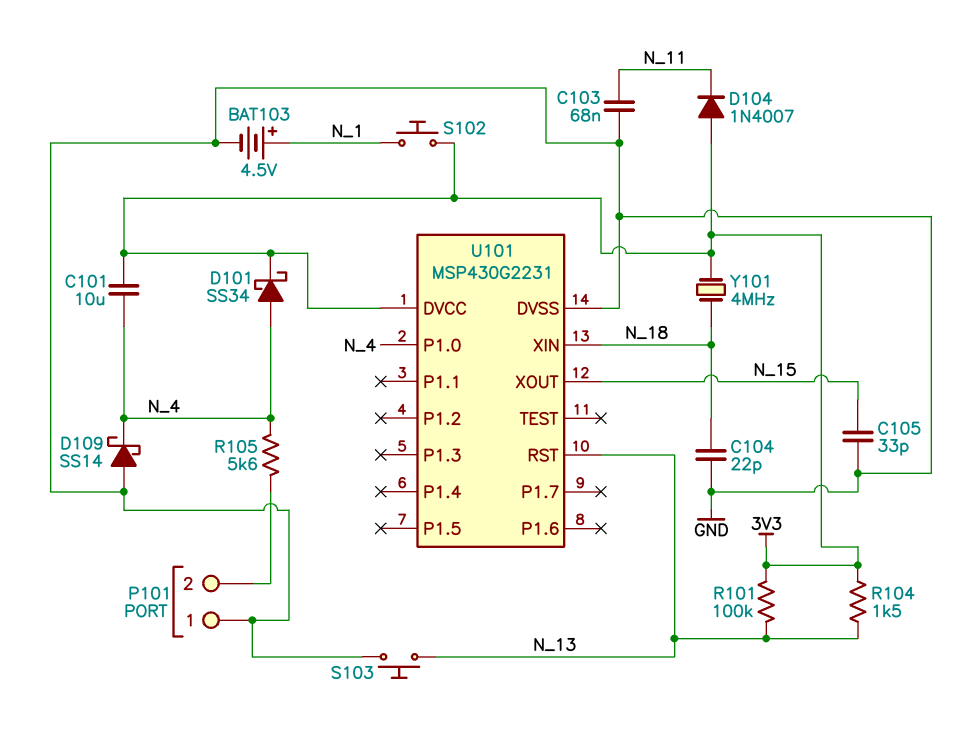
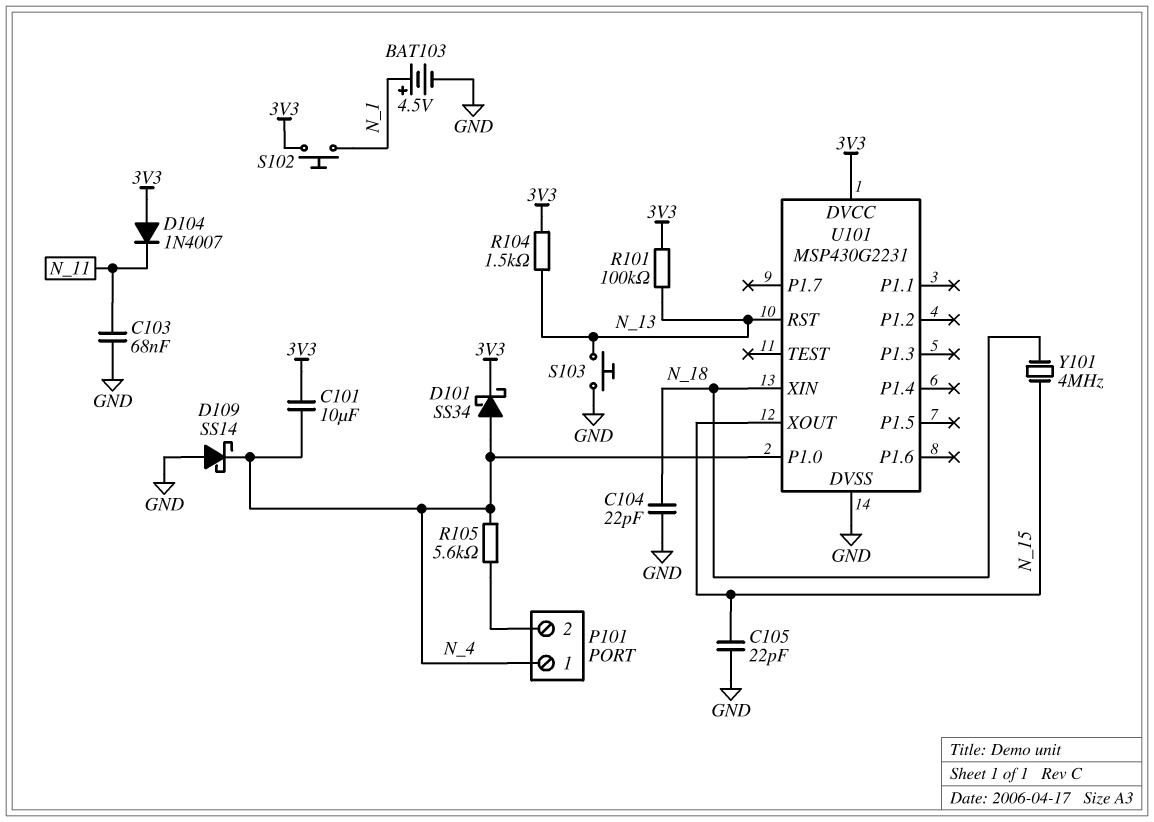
C105: 33pF (GND, N_15) -> 22pF (GND, N_15)
P101 pin 1: GND -> N_4
Y101: 4MHz (3V3, N_18) -> 4MHz (N_15, N_18)

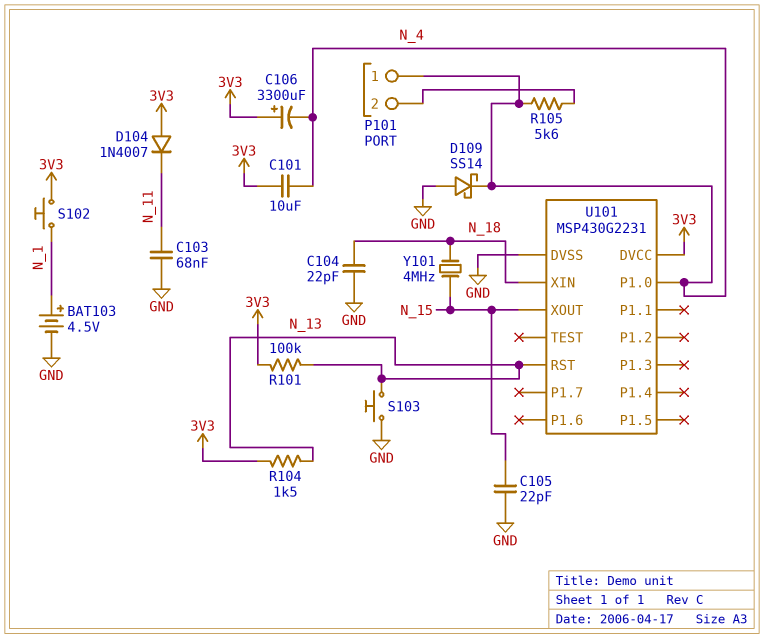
C106: none -> 3300uF (plus 3V3, minus N_4)
D101: schottky SS34 (A N_4, K 3V3) -> none

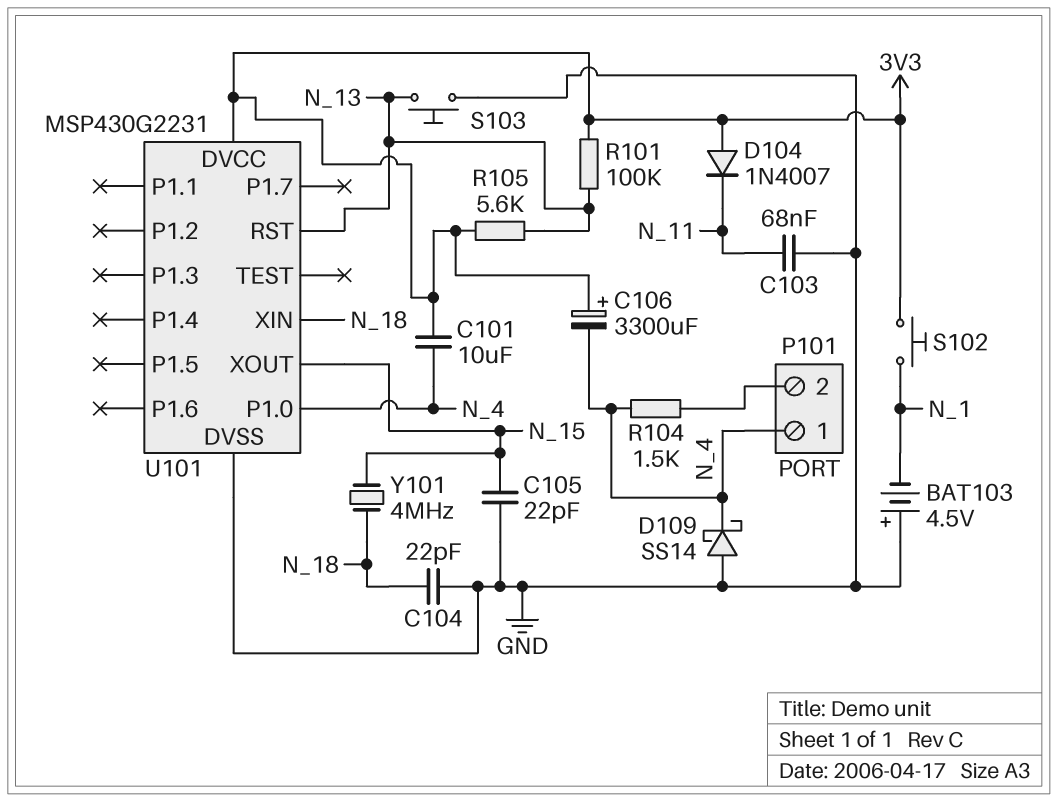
BAT103: 4.5V (plus N_1, minus GND) -> 4.5V (plus GND, minus N_1)
R104: 1.5k (3V3, N_13) -> 1.5k (N_4, P101/2)
R105: 5.6k (N_4, P101/2) -> 5.6k (3V3, N_13)

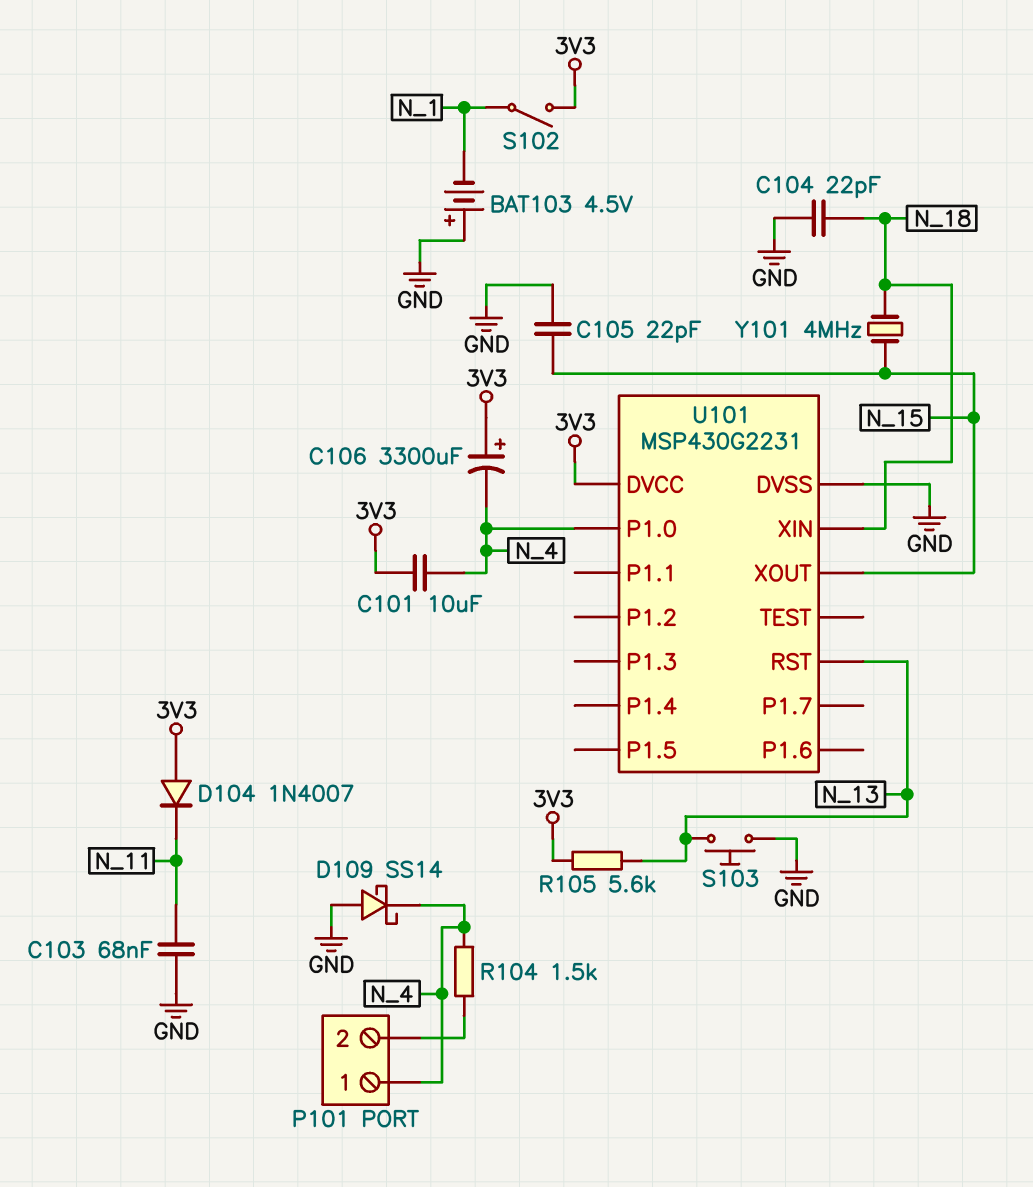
R101: 100k (3V3, N_13) -> none
S102: button (3V3, N_1) -> switch (3V3, N_1)

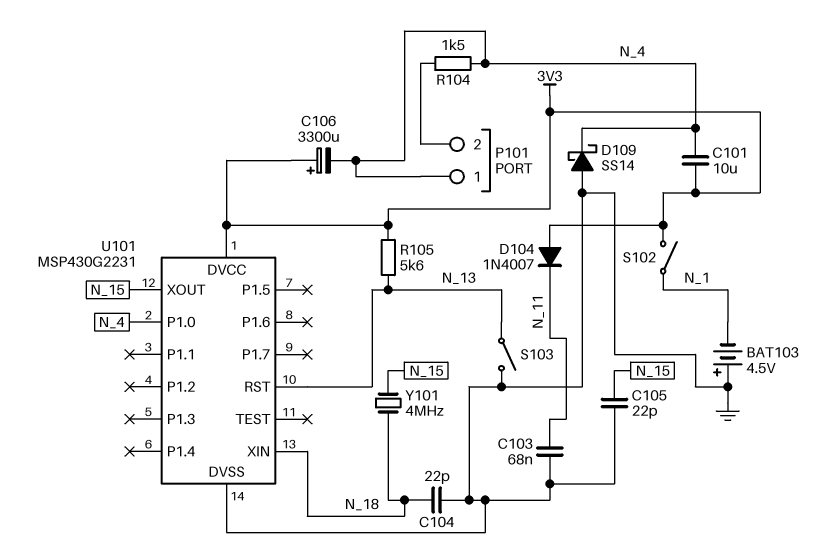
S103: button (GND, N_13) -> switch (GND, N_13)

